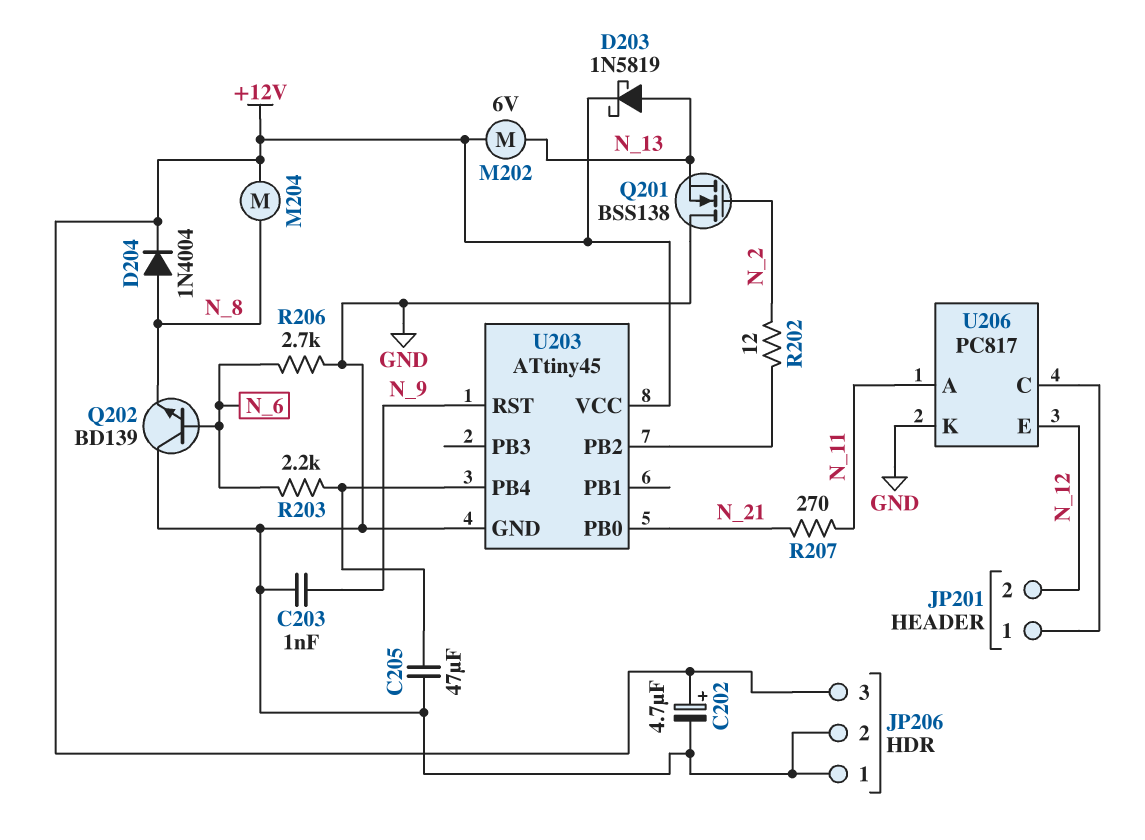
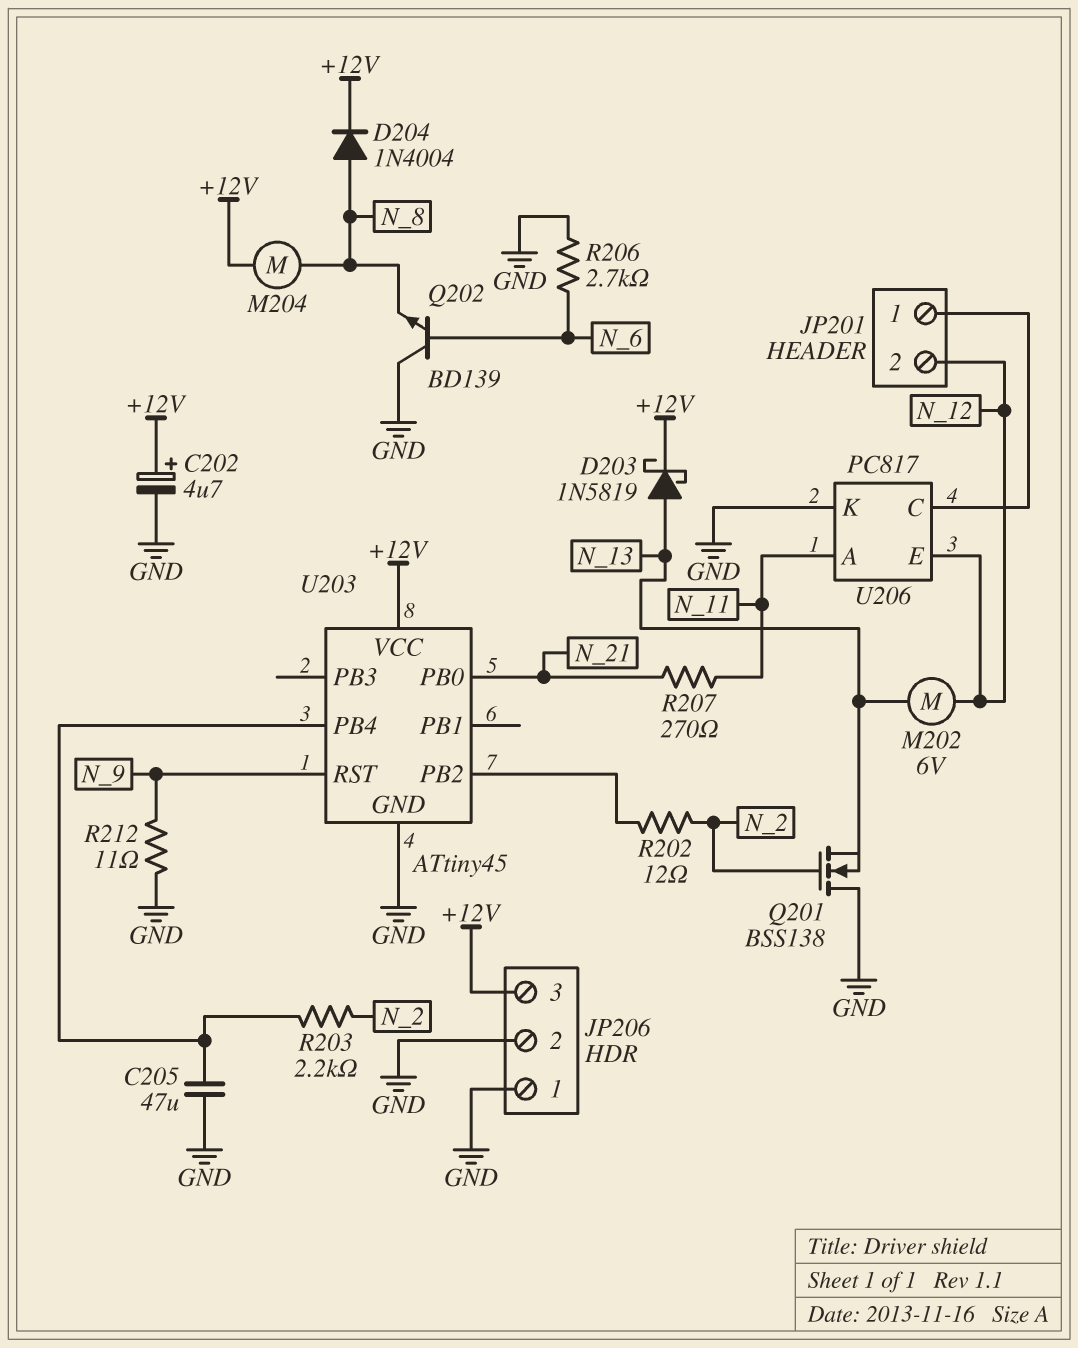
C203: 1nF (GND, N_9) -> none
M202: motor 6V (+12V, N_13) -> motor 6V (N_12, N_13)
R203: 2.2k (N_6, U203/PB4) -> 2.2k (N_2, U203/PB4)
R212: none -> 11 (GND, N_9)

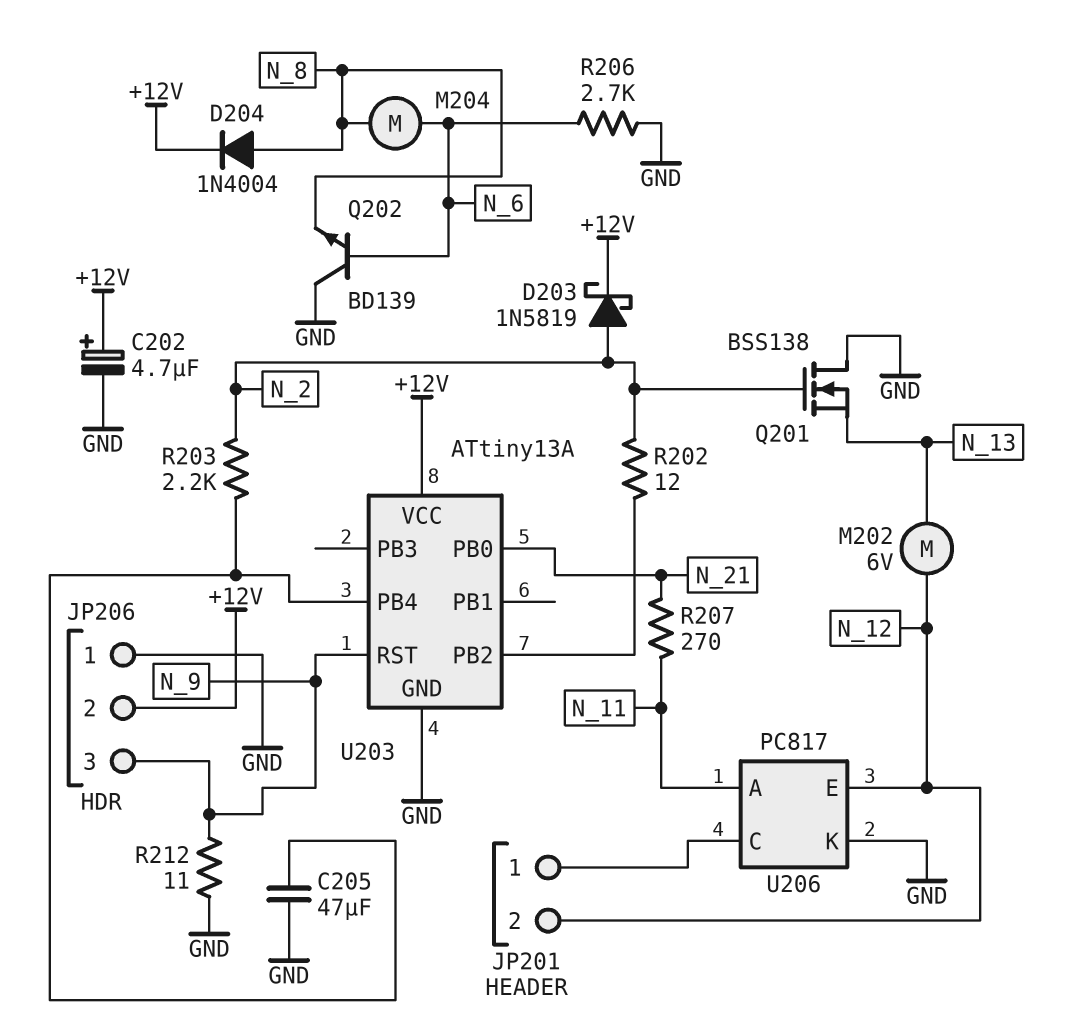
D203: schottky 1N5819 (A N_13, K +12V) -> schottky 1N5819 (A N_2, K +12V)
JP206 pin 2: GND -> +12V
JP206 pin 3: +12V -> N_9
M204: motor (+12V, N_8) -> motor (N_6, N_8)
U203: ATtiny45 -> ATtiny13A

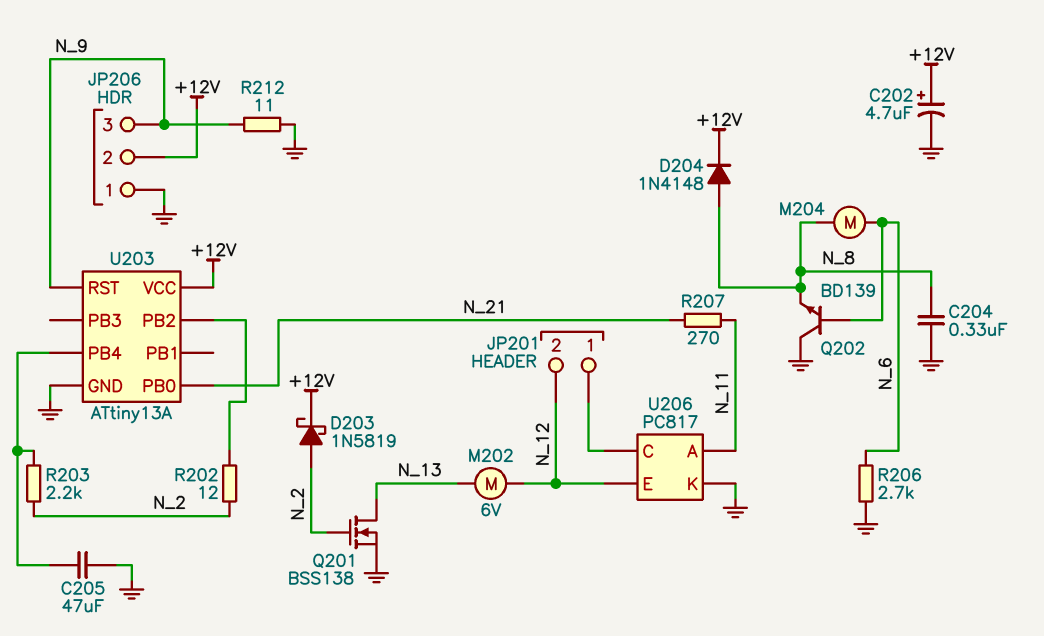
C204: none -> 330nF (GND, N_8)
D204: diode 1N4004 (A N_8, K +12V) -> diode 1N4148 (A N_8, K +12V)
Q201: NMOS BSS138 (G N_2, D GND, S N_13) -> NMOS BSS138 (G N_2, D N_13, S GND)

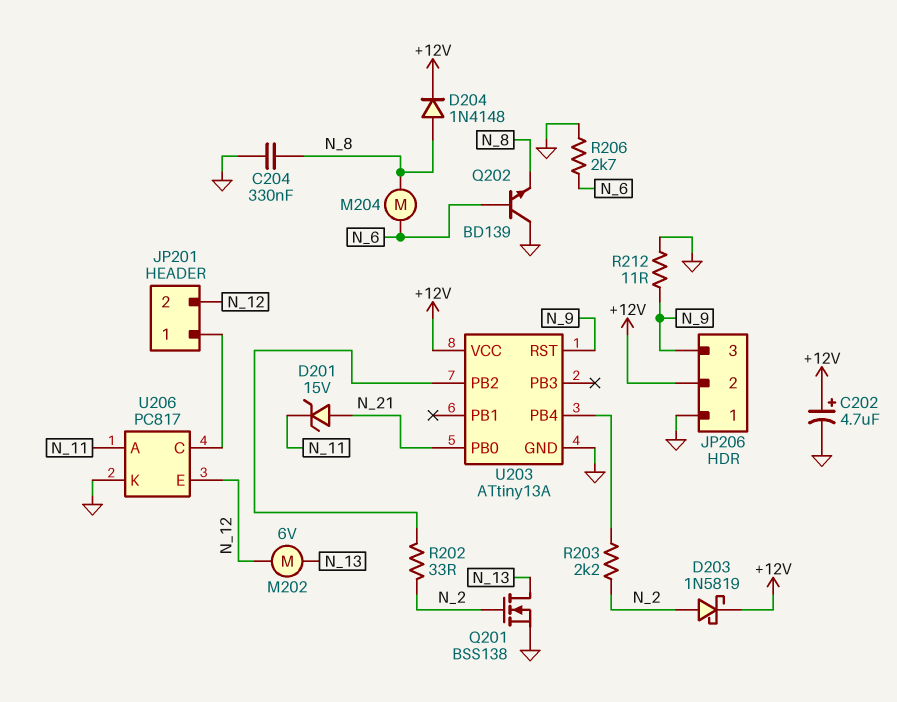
C205: 47uF (GND, U203/PB4) -> none
D201: none -> zener 15V (A N_21, K N_11)
R202: 12 (N_2, U203/PB2) -> 33 (N_2, U203/PB2)
R207: 270 (N_11, N_21) -> none

